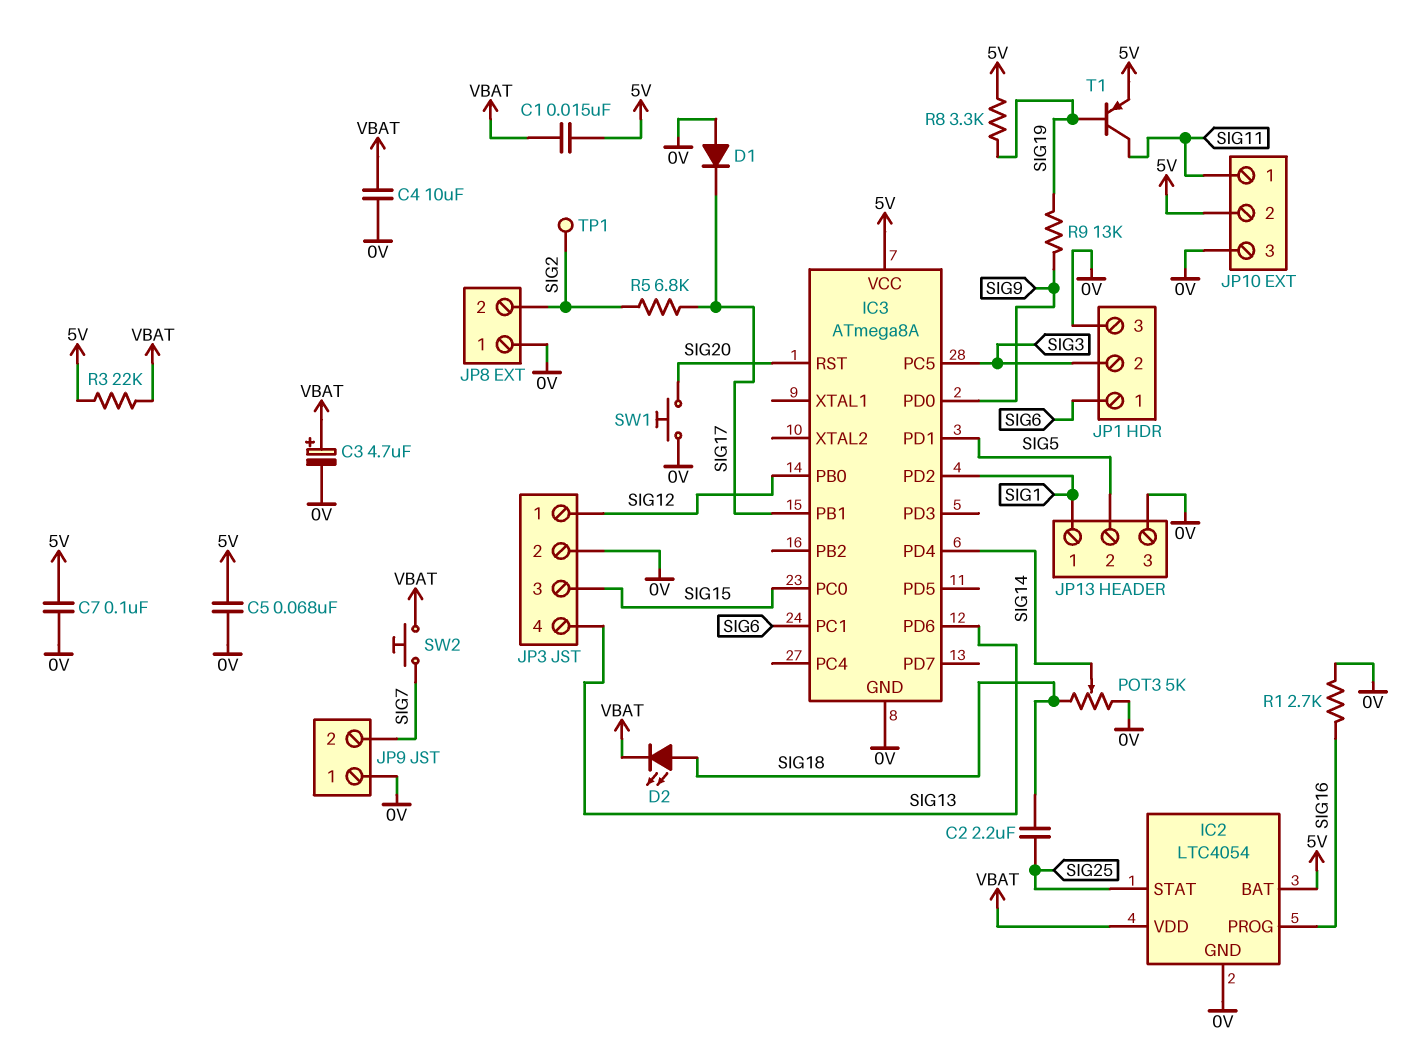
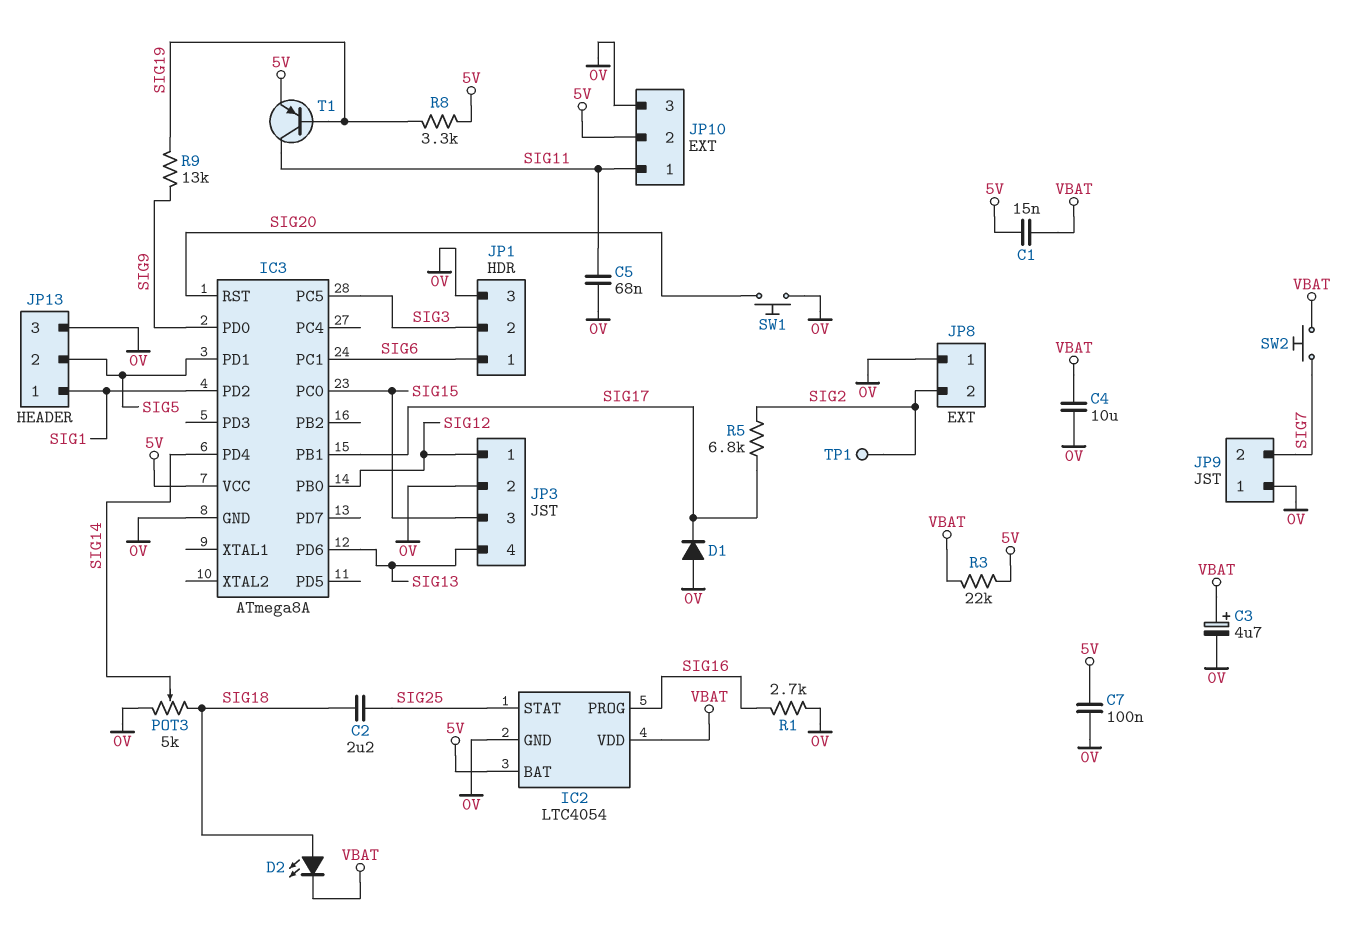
C5: 68nF (0V, 5V) -> 68nF (0V, SIG11)

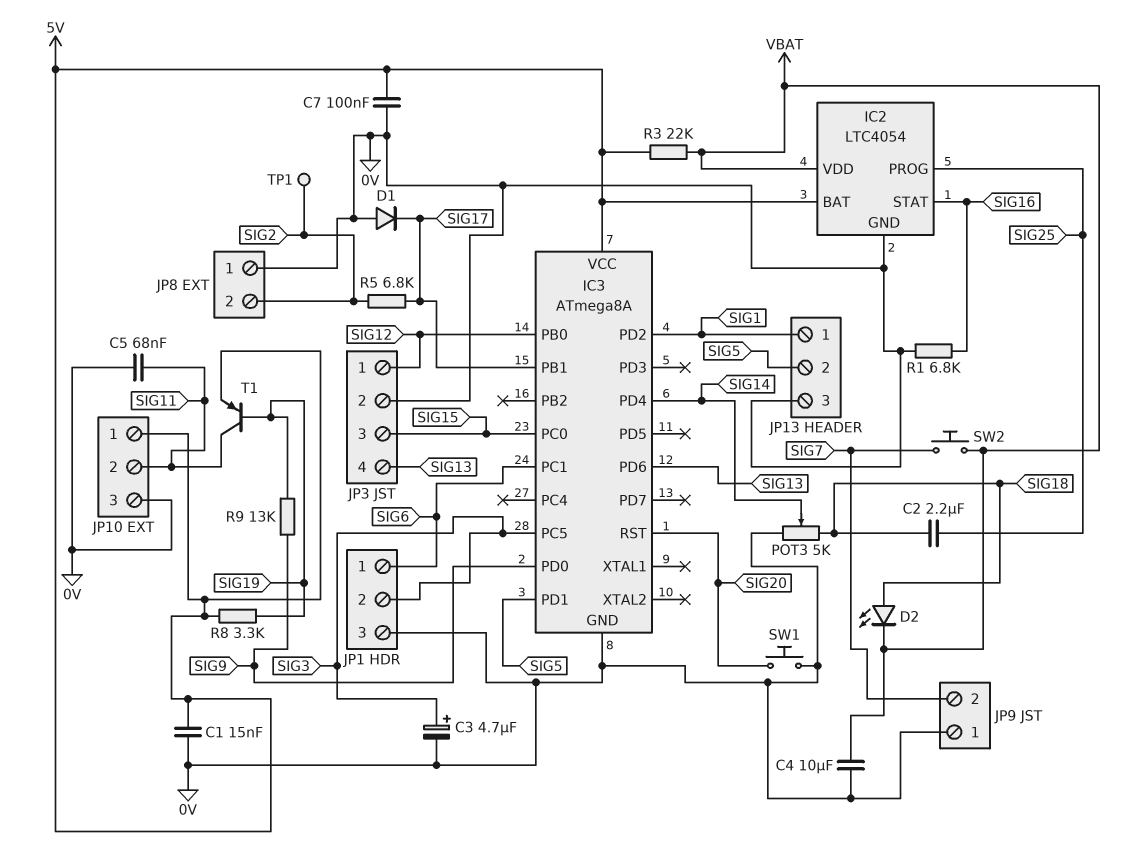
C1: 15nF (5V, VBAT) -> 15nF (0V, 5V)
C3: 4.7uF (plus VBAT, minus 0V) -> 4.7uF (plus SIG3, minus 0V)
IC2 pin PROG: SIG16 -> SIG25
IC2 pin STAT: SIG25 -> SIG16
JP10 pin 1: SIG11 -> 5V
JP10 pin 2: 5V -> SIG11
R1: 2.7k (0V, SIG16) -> 6.8k (0V, SIG16)

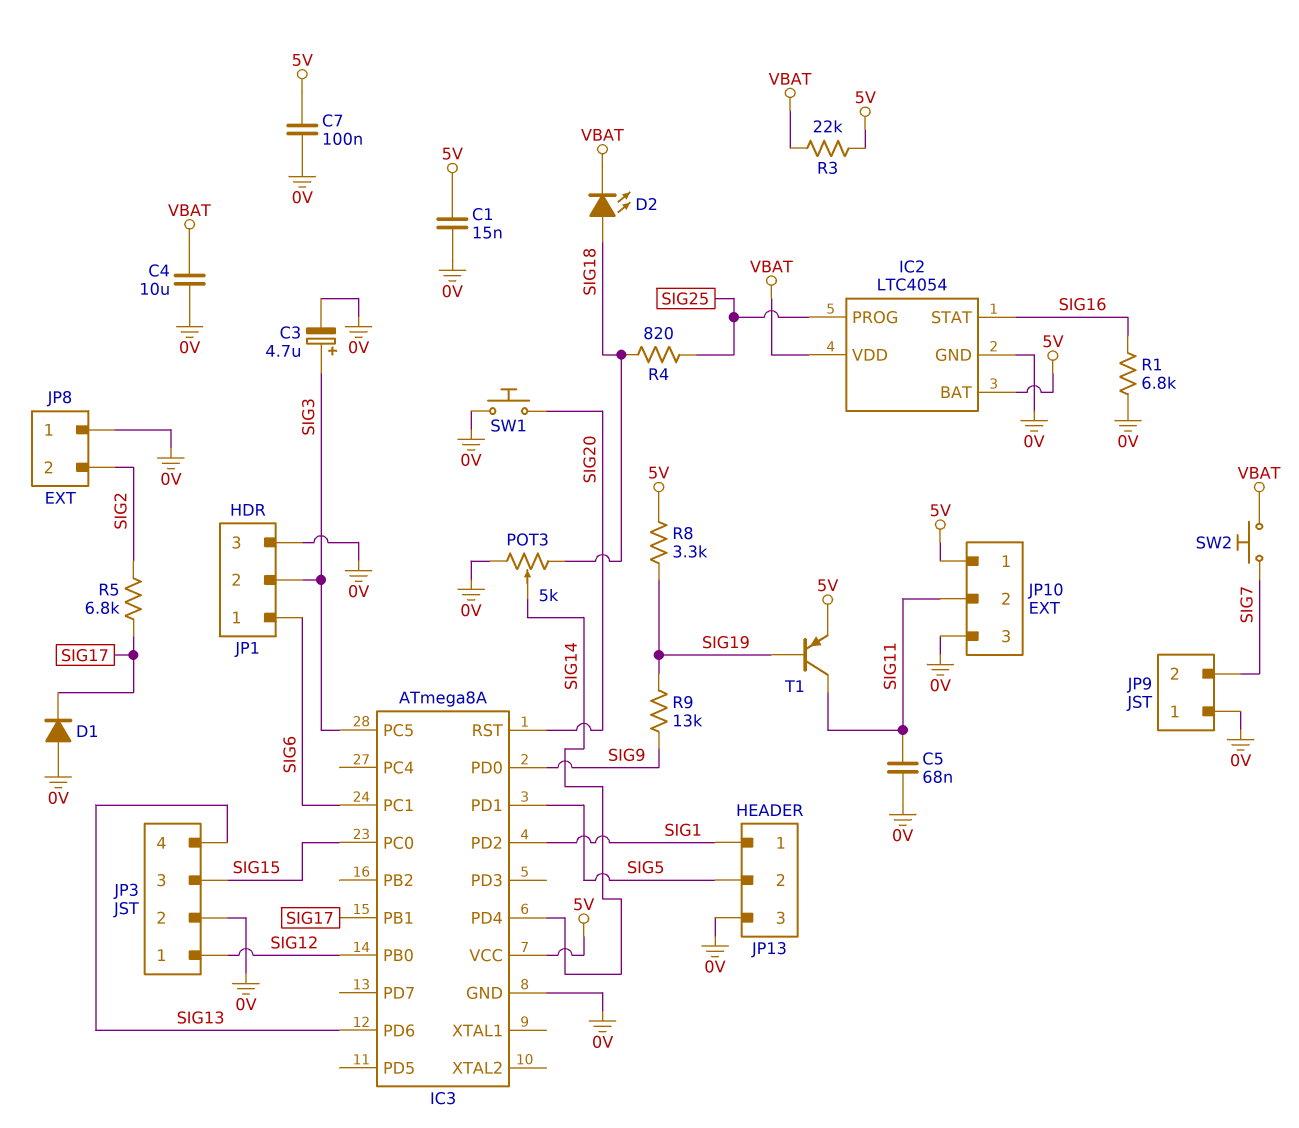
C2: 2.2uF (SIG18, SIG25) -> none
R4: none -> 820 (SIG18, SIG25)
TP1: test point (SIG2) -> none

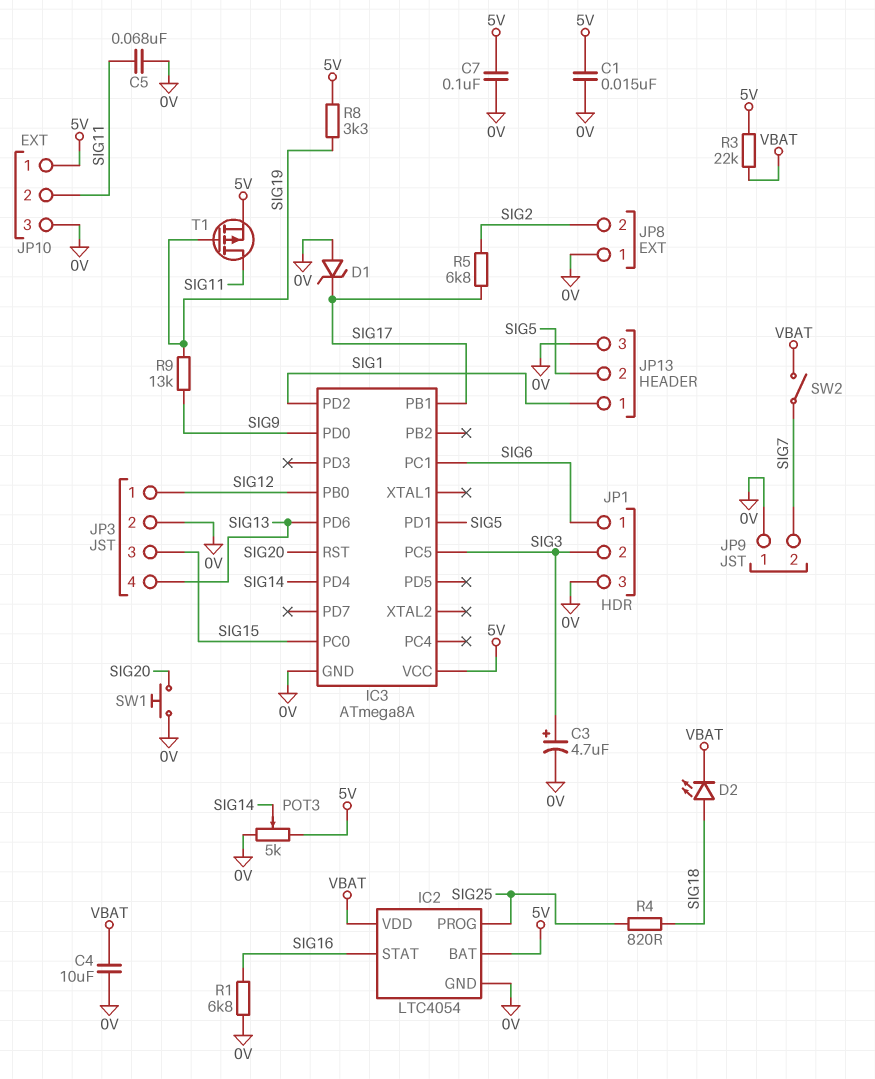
D1: diode (A 0V, K SIG17) -> zener (A 0V, K SIG17)
POT3: 5k (0V, SIG18, wiper SIG14) -> 5k (0V, 5V, wiper SIG14)
SW2: button (SIG7, VBAT) -> switch (SIG7, VBAT)
T1: PNP (B SIG19, C SIG11, E 5V) -> PMOS (G SIG19, D SIG11, S 5V)

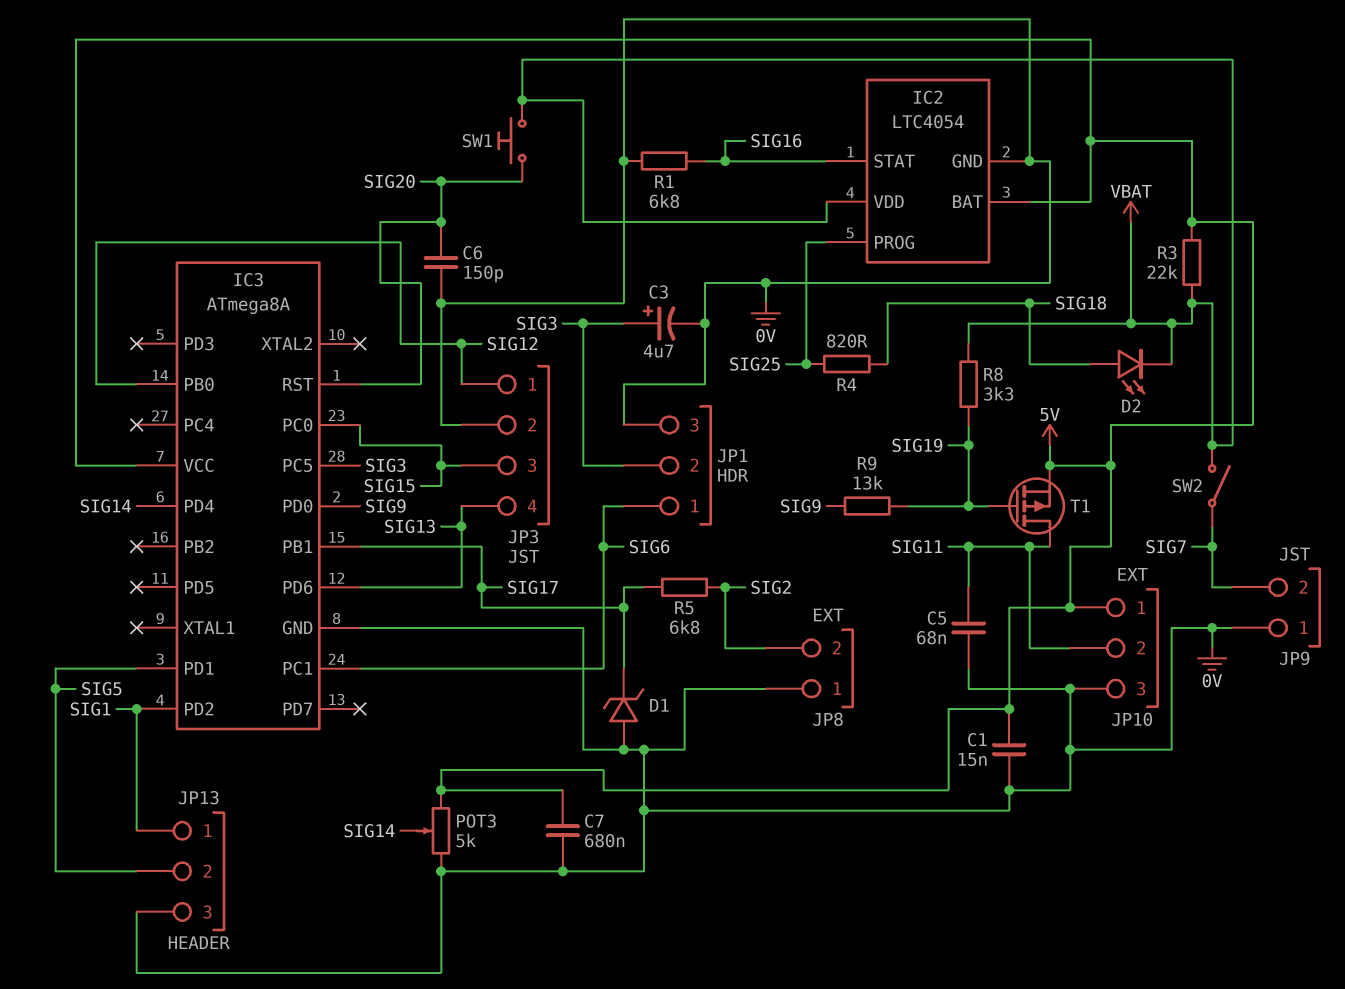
C4: 10uF (0V, VBAT) -> none
C6: none -> 150pF (0V, SIG20)
C7: 100nF (0V, 5V) -> 680nF (0V, 5V)
R8: 3.3k (5V, SIG19) -> 3.3k (SIG19, VBAT)
SW1: button (0V, SIG20) -> button (SIG20, VBAT)

